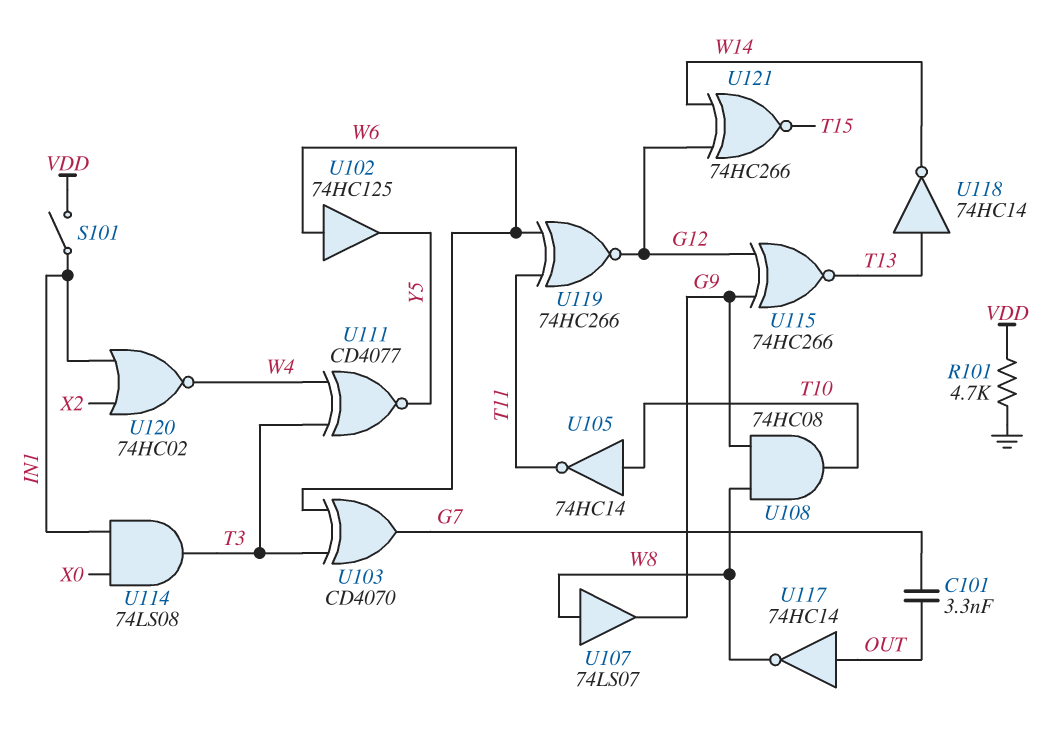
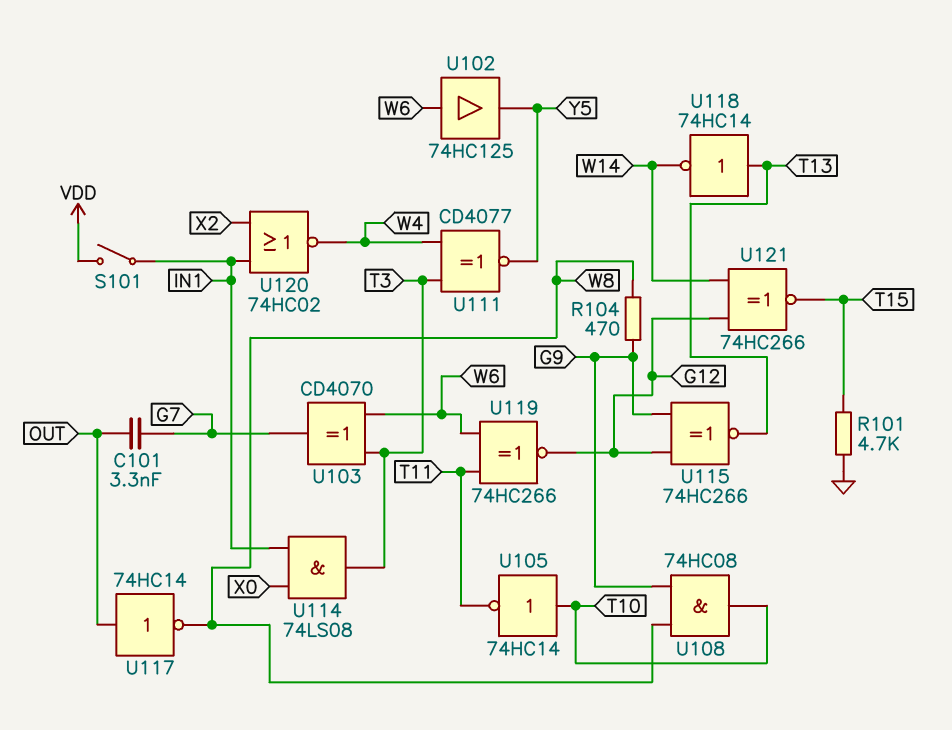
R101: 4.7k (GND, VDD) -> 4.7k (GND, T15)
R104: none -> 470 (G9, W8)
U107: buffer 74LS07 (in W8, out G9) -> none

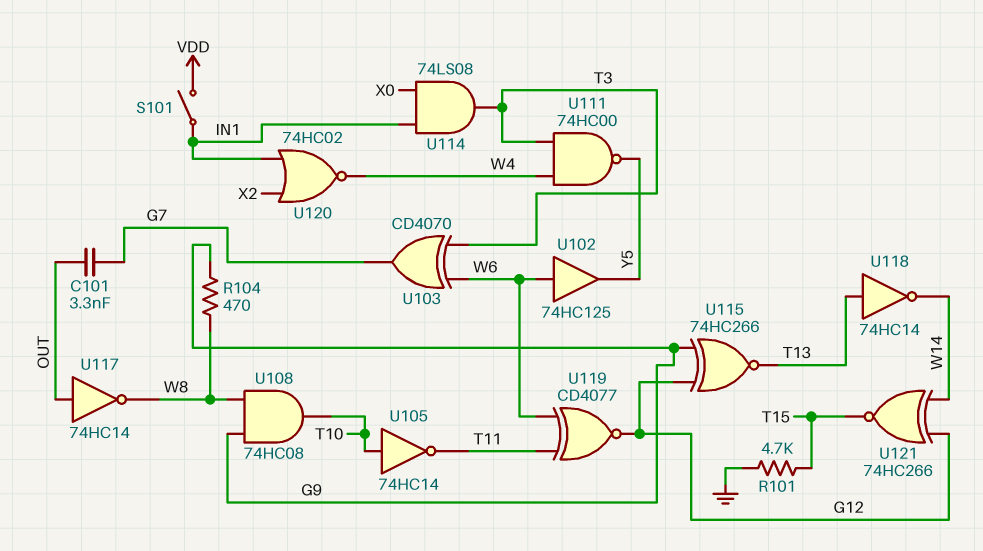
U111: XNOR CD4077 (in T3, in W4, out Y5) -> NAND 74HC00 (in T3, in W4, out Y5)
U119: XNOR 74HC266 (in T11, in W6, out G12) -> XNOR CD4077 (in T11, in W6, out G12)

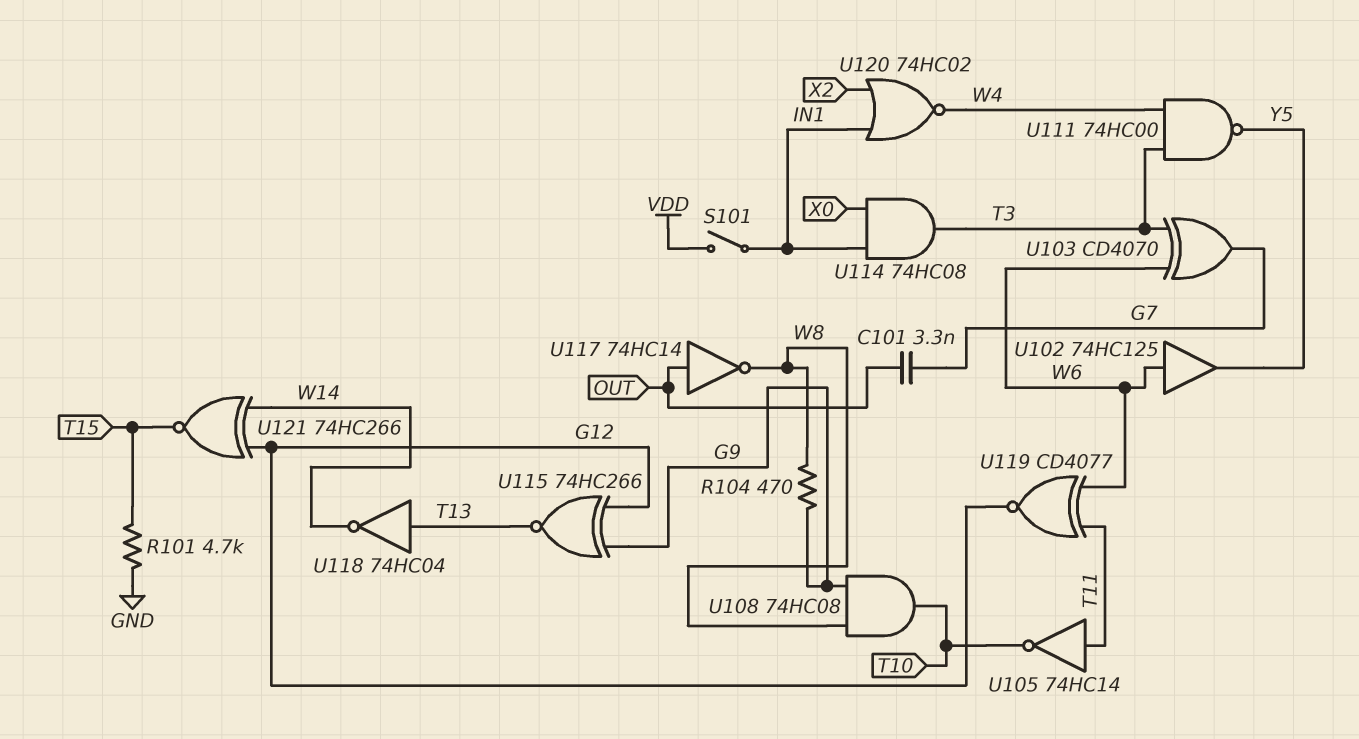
U105: NOT 74HC14 (in T10, out T11) -> NOT 74HC14 (in T11, out T10)
U114: AND 74LS08 (in IN1, in X0, out T3) -> AND 74HC08 (in IN1, in X0, out T3)
U118: NOT 74HC14 (in T13, out W14) -> NOT 74HC04 (in T13, out W14)

